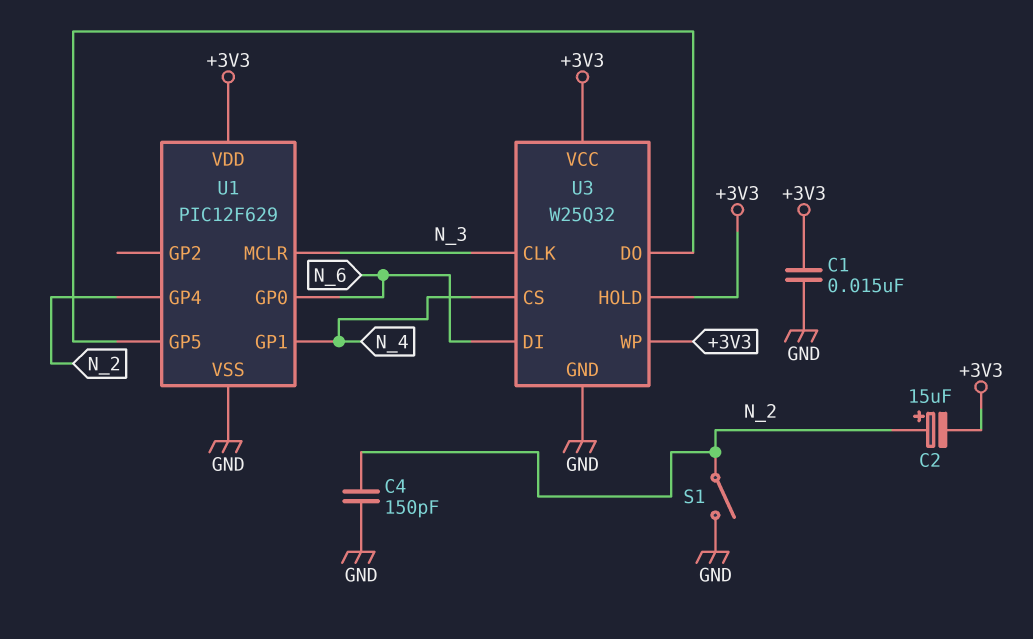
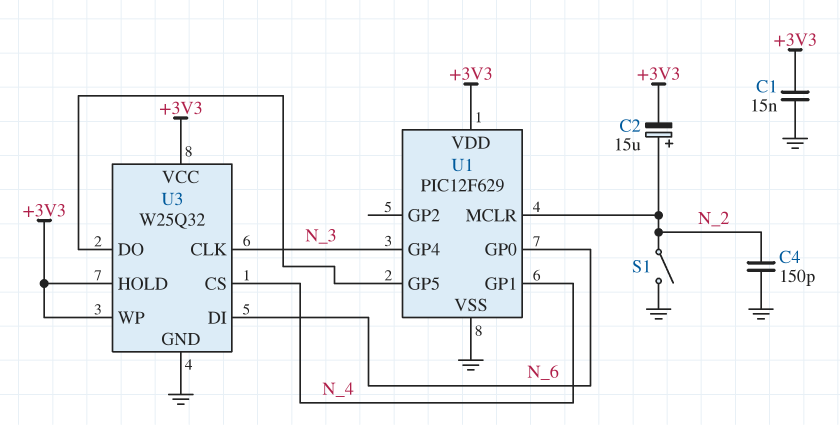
U1 pin GP4: N_2 -> N_3
U1 pin MCLR: N_3 -> N_2

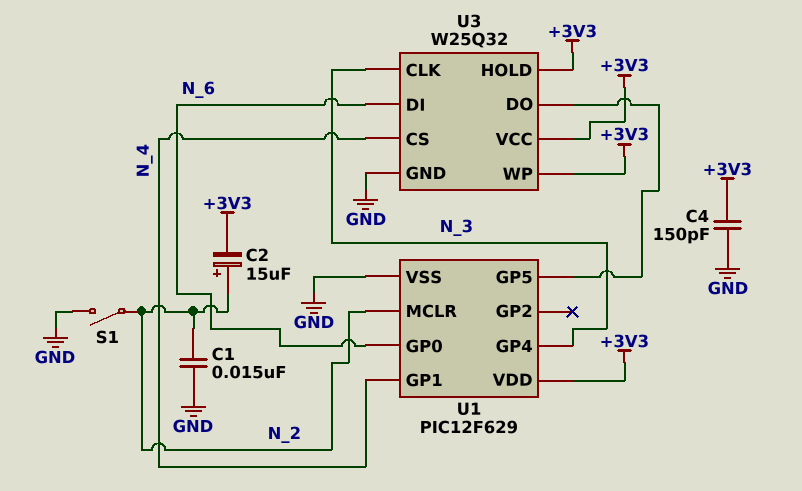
C1: 15nF (+3V3, GND) -> 15nF (GND, N_2)
C4: 150pF (GND, N_2) -> 150pF (+3V3, GND)

